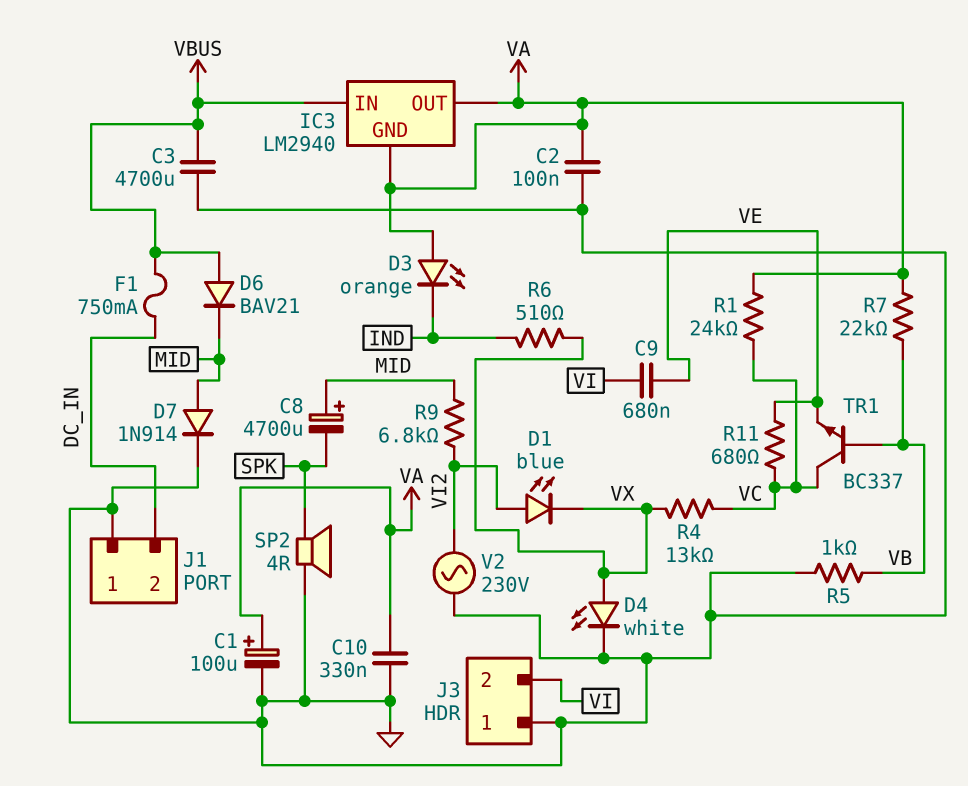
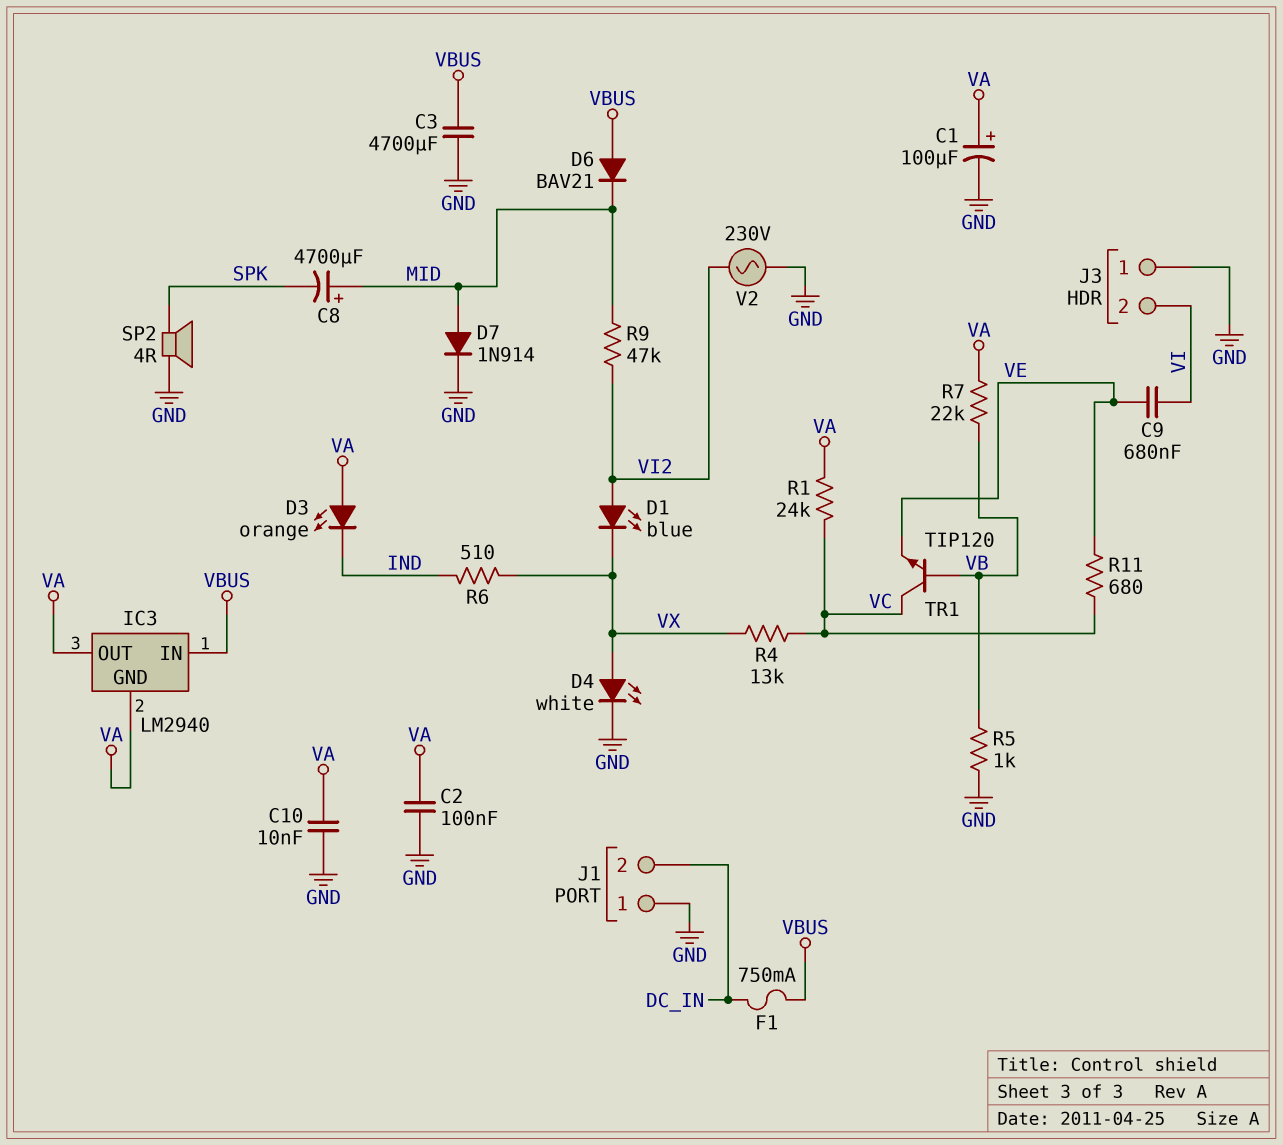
C10: 330nF (GND, VA) -> 10nF (GND, VA)
R9: 6.8k (MID, VI2) -> 47k (MID, VI2)
TR1: NPN BC337 (B VB, C VC, E VE) -> NPN TIP120 (B VB, C VC, E VE)

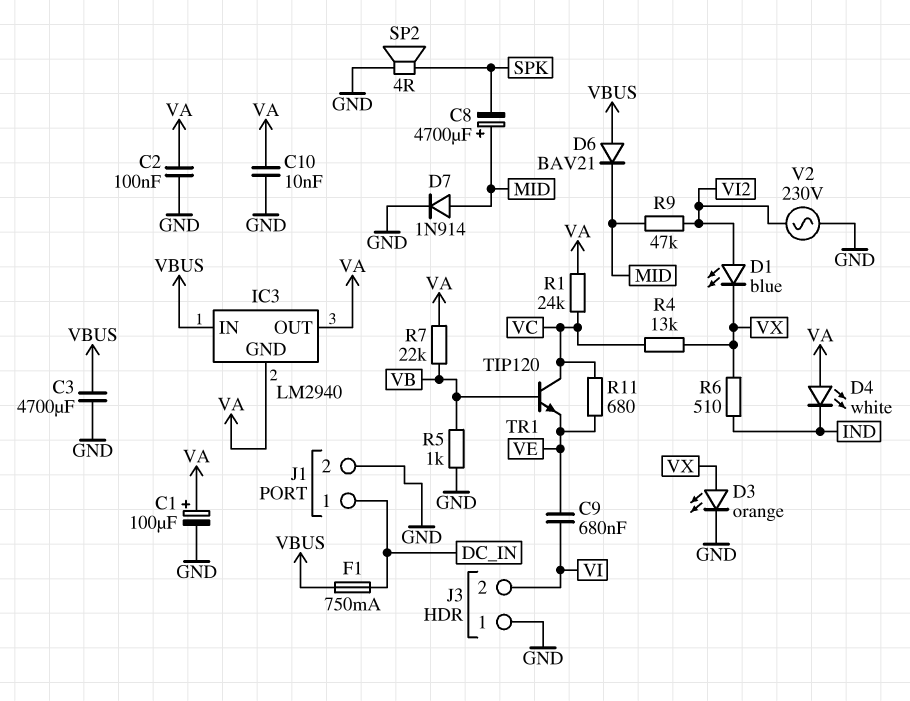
D3: LED orange (A VA, K IND) -> LED orange (A VX, K GND)
D4: LED white (A VX, K GND) -> LED white (A VA, K IND)
J1 pin 1: GND -> DC_IN
J1 pin 2: DC_IN -> GND

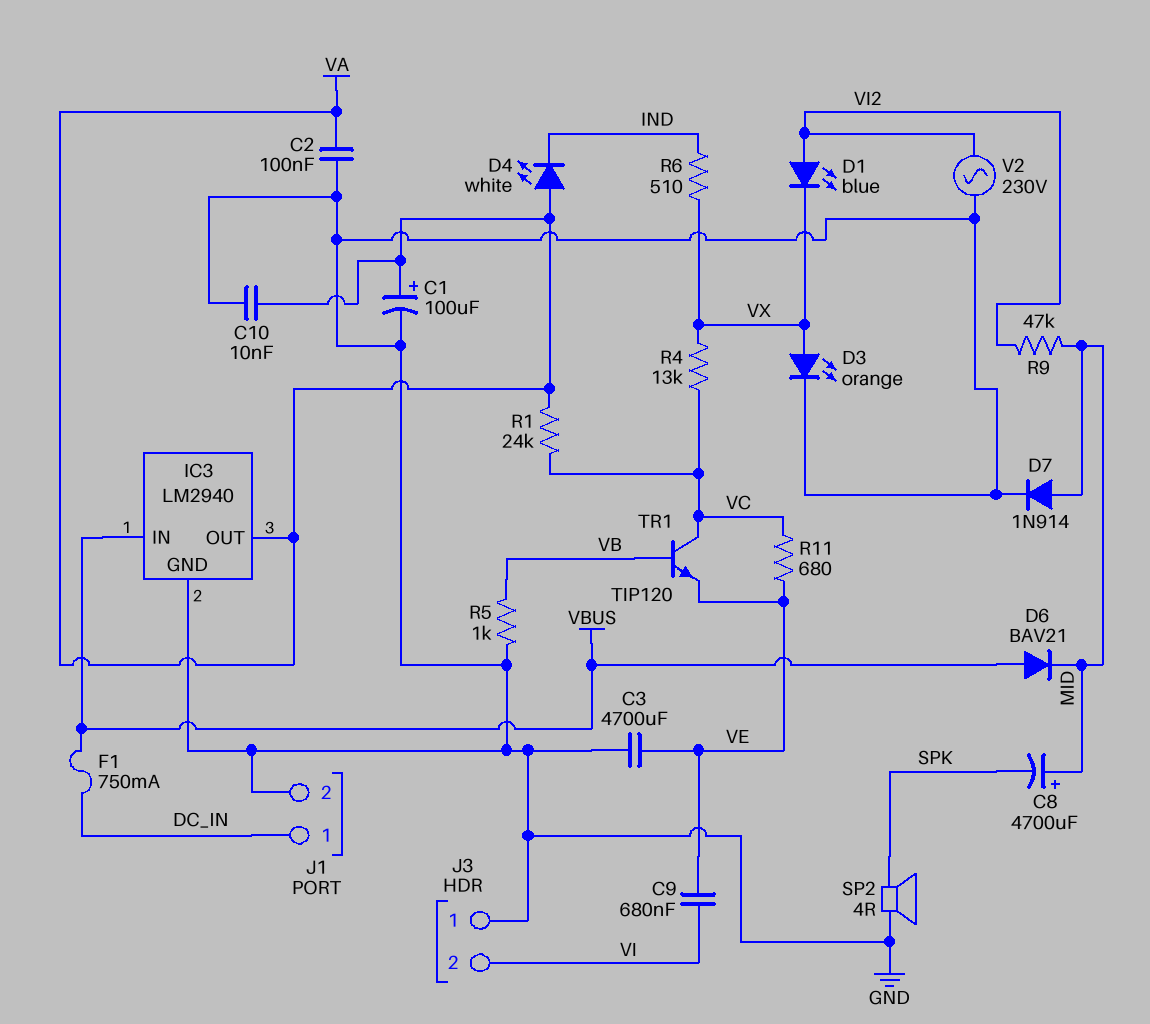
C3: 4700uF (GND, VBUS) -> 4700uF (GND, VE)
IC3 pin GND: VA -> GND
R7: 22k (VA, VB) -> none

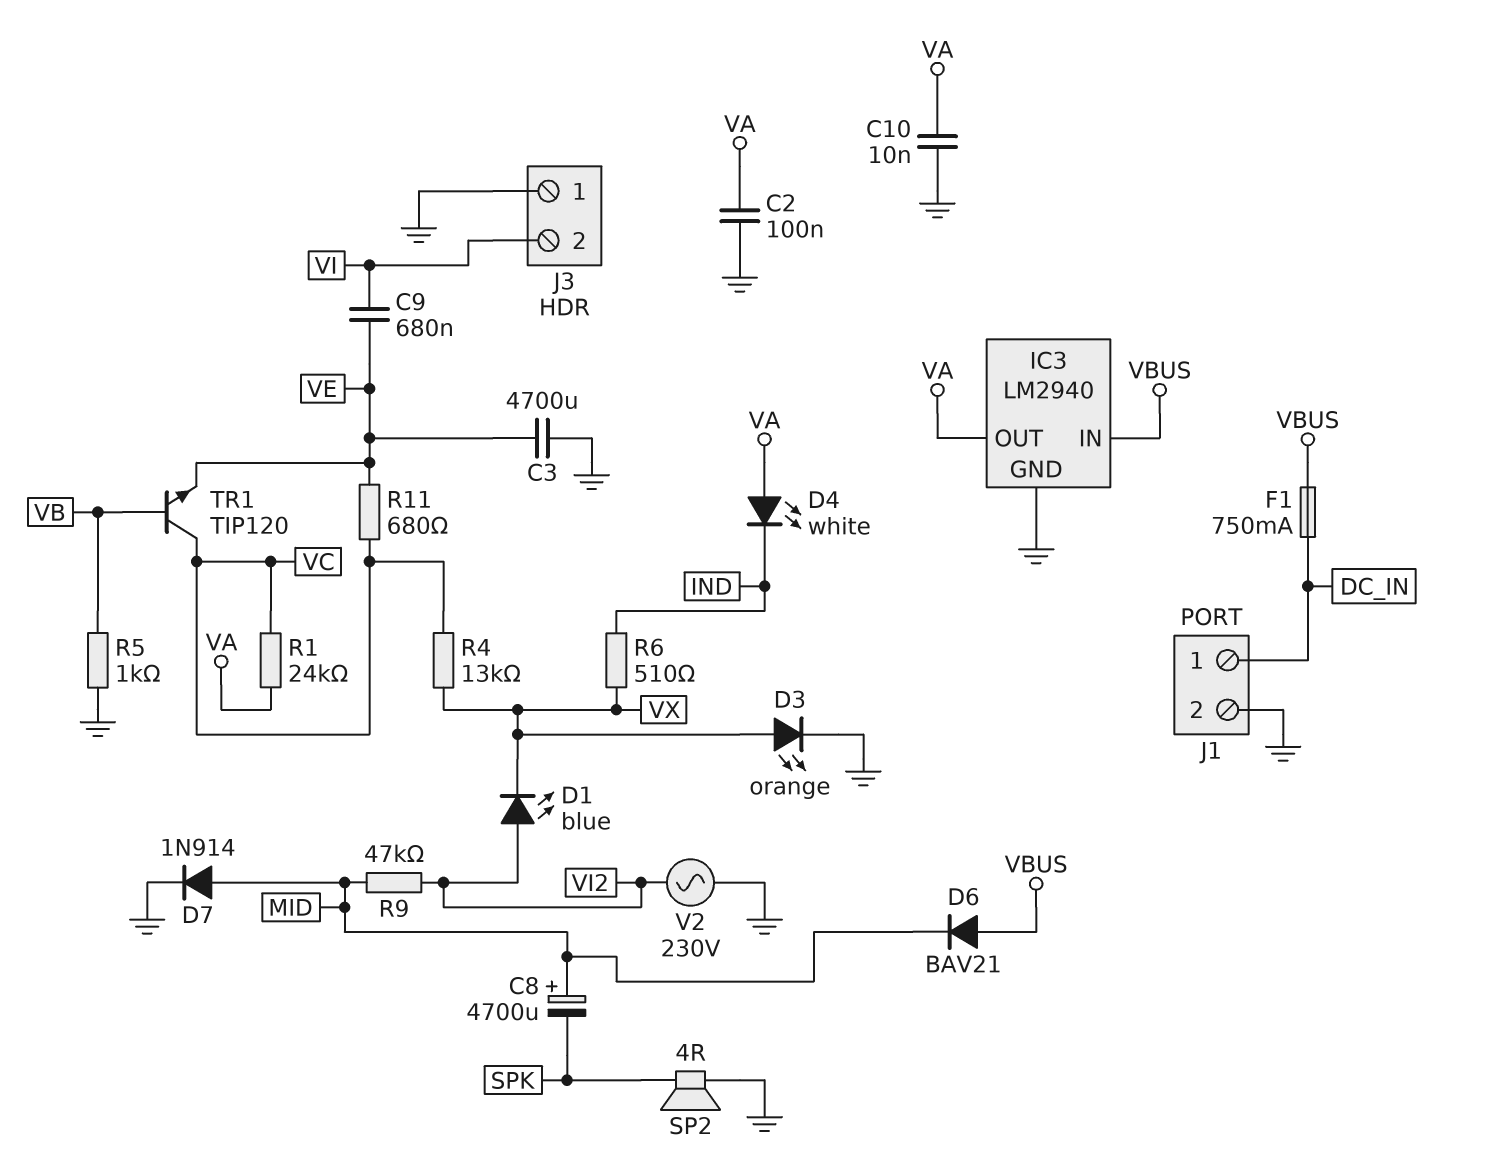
C1: 100uF (plus VA, minus GND) -> none

